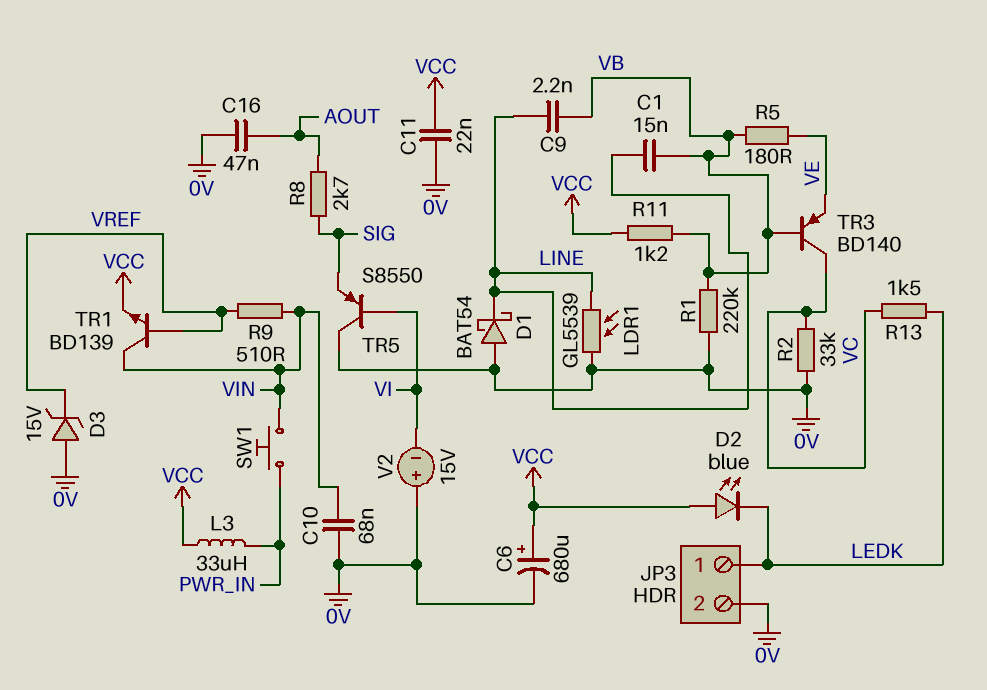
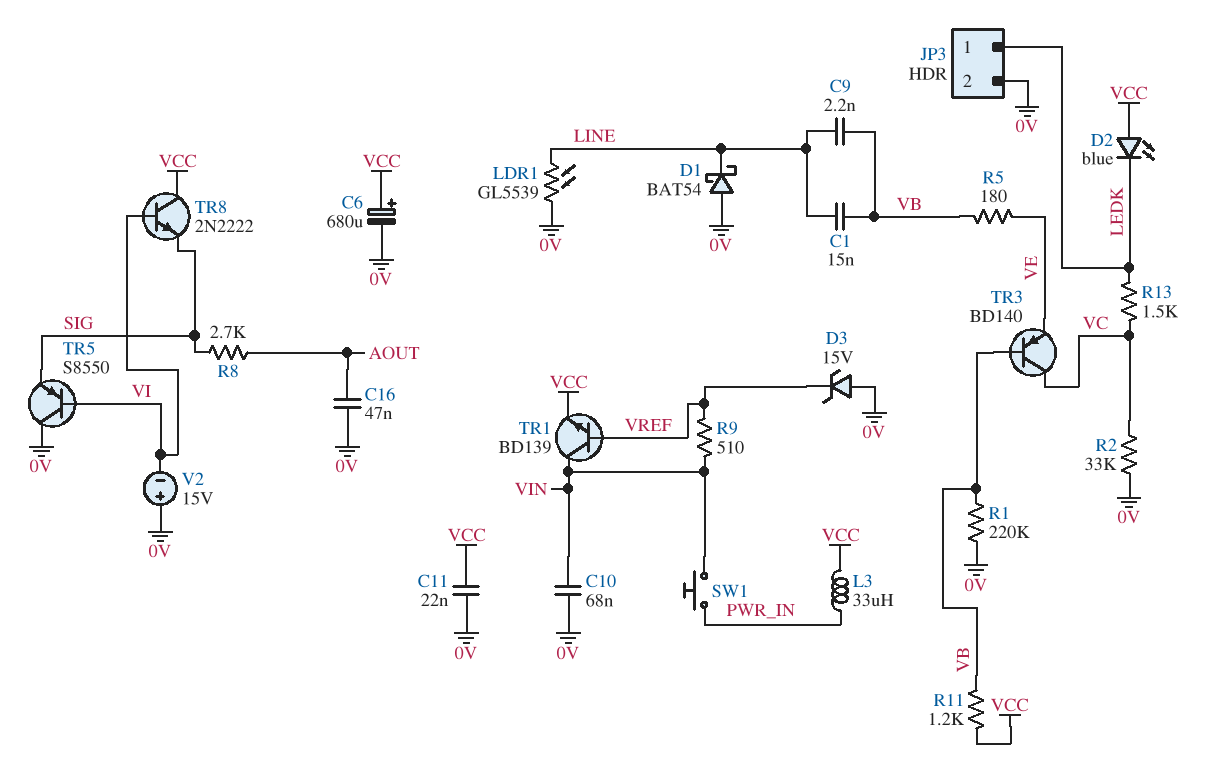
TR8: none -> NPN 2N2222 (B VI, C VCC, E SIG)

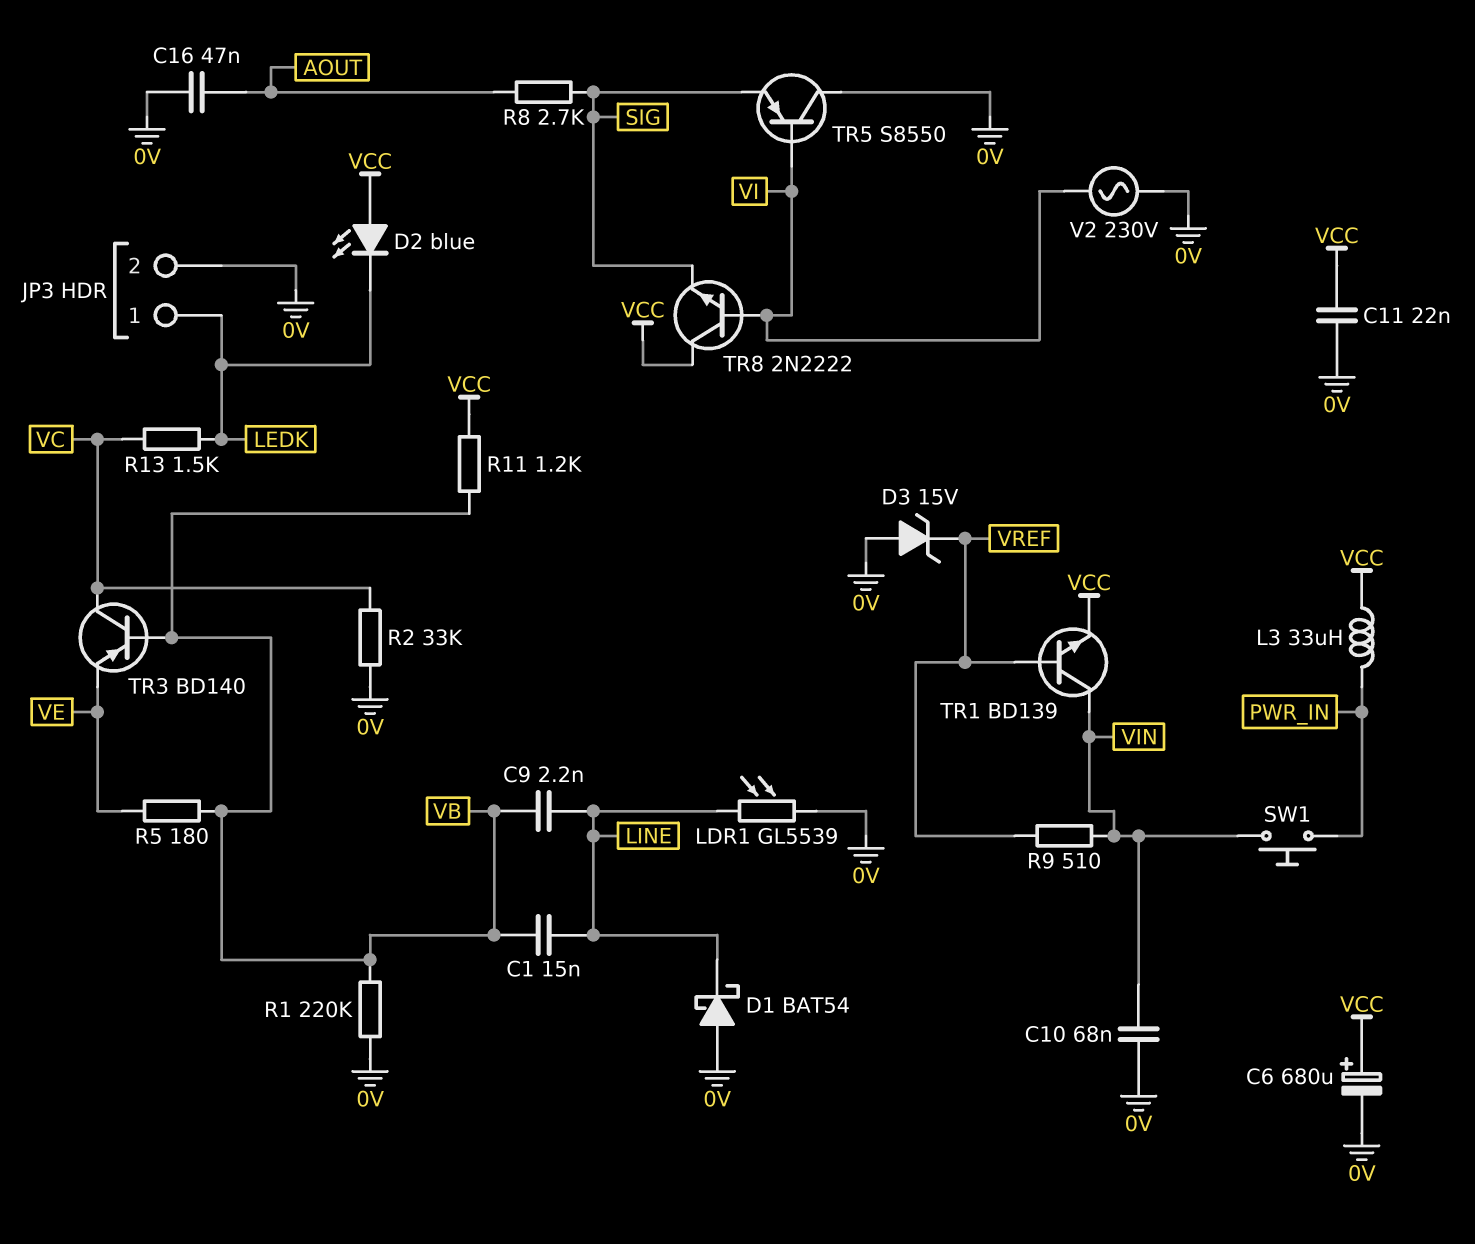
V2: 15V (plus 0V, minus VI) -> AC 230V (0V, VI)

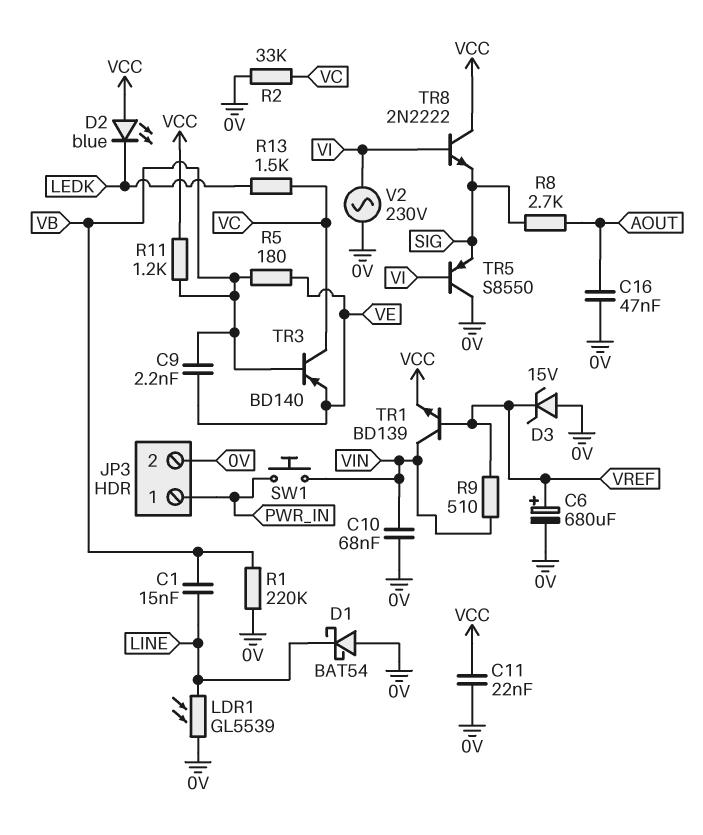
C6: 680uF (plus VCC, minus 0V) -> 680uF (plus VREF, minus 0V)
C9: 2.2nF (LINE, VB) -> 2.2nF (VB, VE)
JP3 pin 1: LEDK -> PWR_IN
L3: 33uH (PWR_IN, VCC) -> none

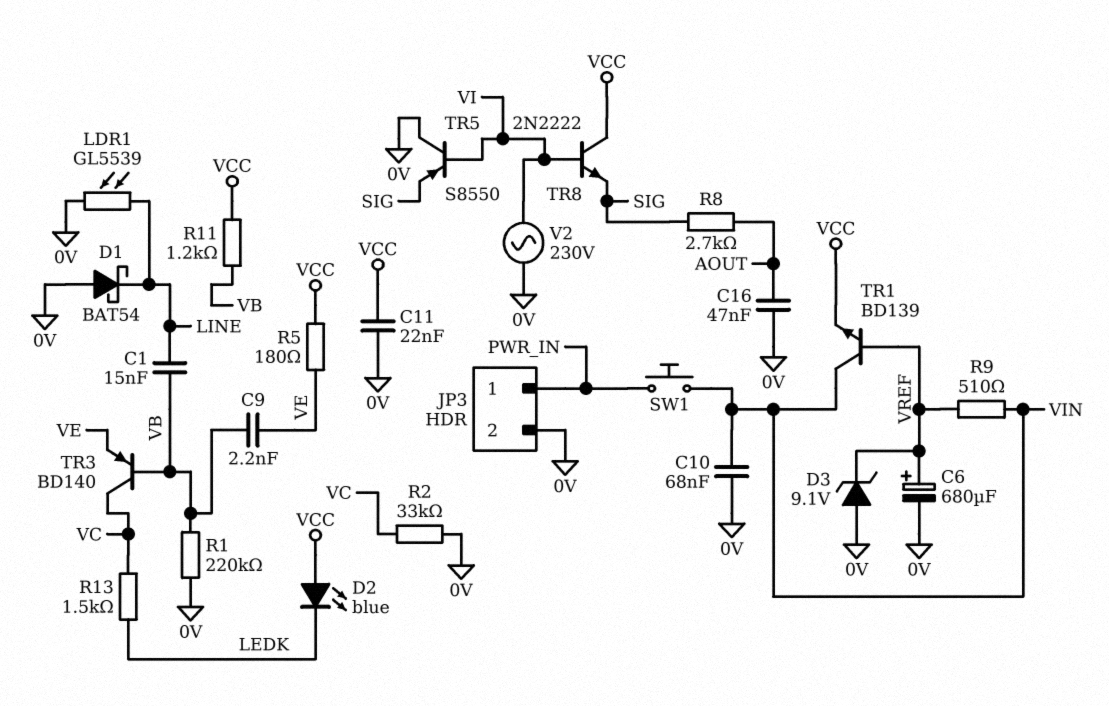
D3: zener 15V (A 0V, K VREF) -> zener 9.1V (A 0V, K VREF)
R5: 180 (VB, VE) -> 180 (VCC, VE)

